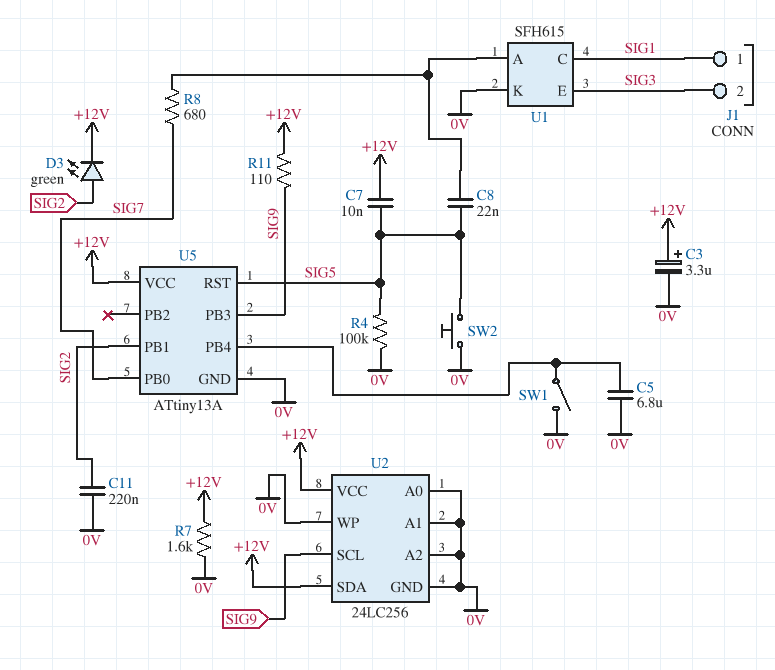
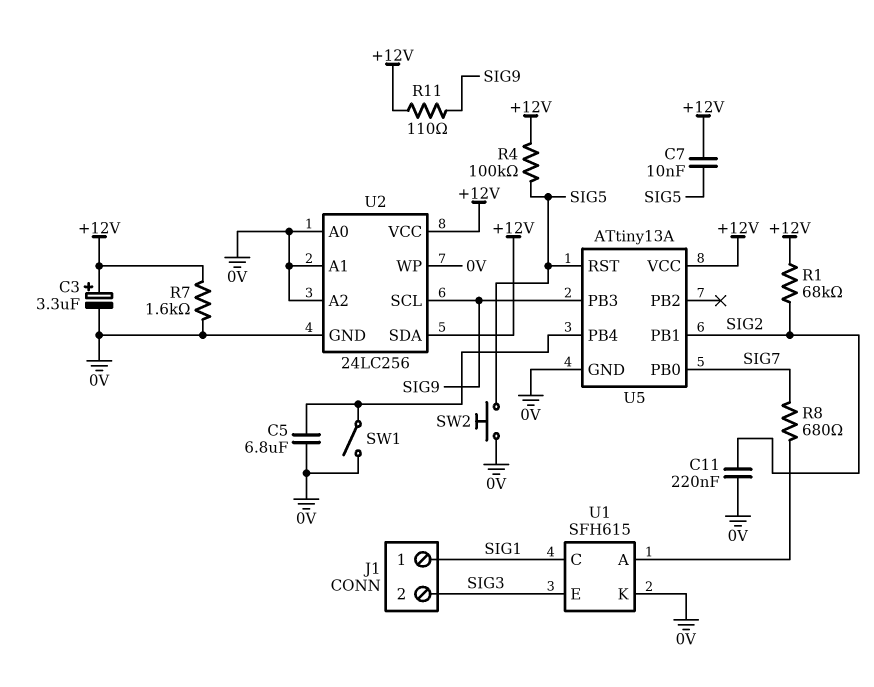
C8: 22nF (SIG5, U1/A) -> none
D3: LED green (A SIG2, K +12V) -> none
R1: none -> 68k (+12V, SIG2)
R4: 100k (0V, SIG5) -> 100k (+12V, SIG5)

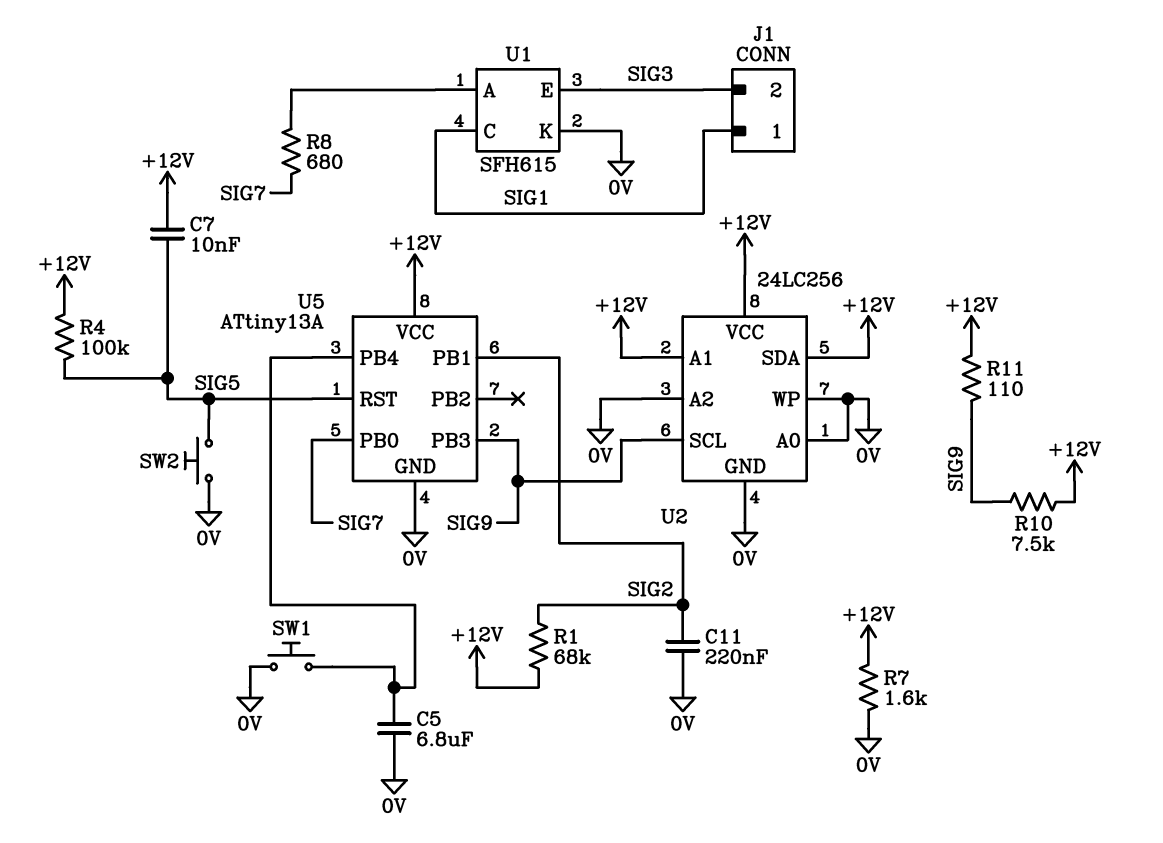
C3: 3.3uF (plus +12V, minus 0V) -> none
R10: none -> 7.5k (+12V, SIG9)
SW1: switch (0V, U5/PB4) -> button (0V, U5/PB4)
U2 pin A1: 0V -> +12V

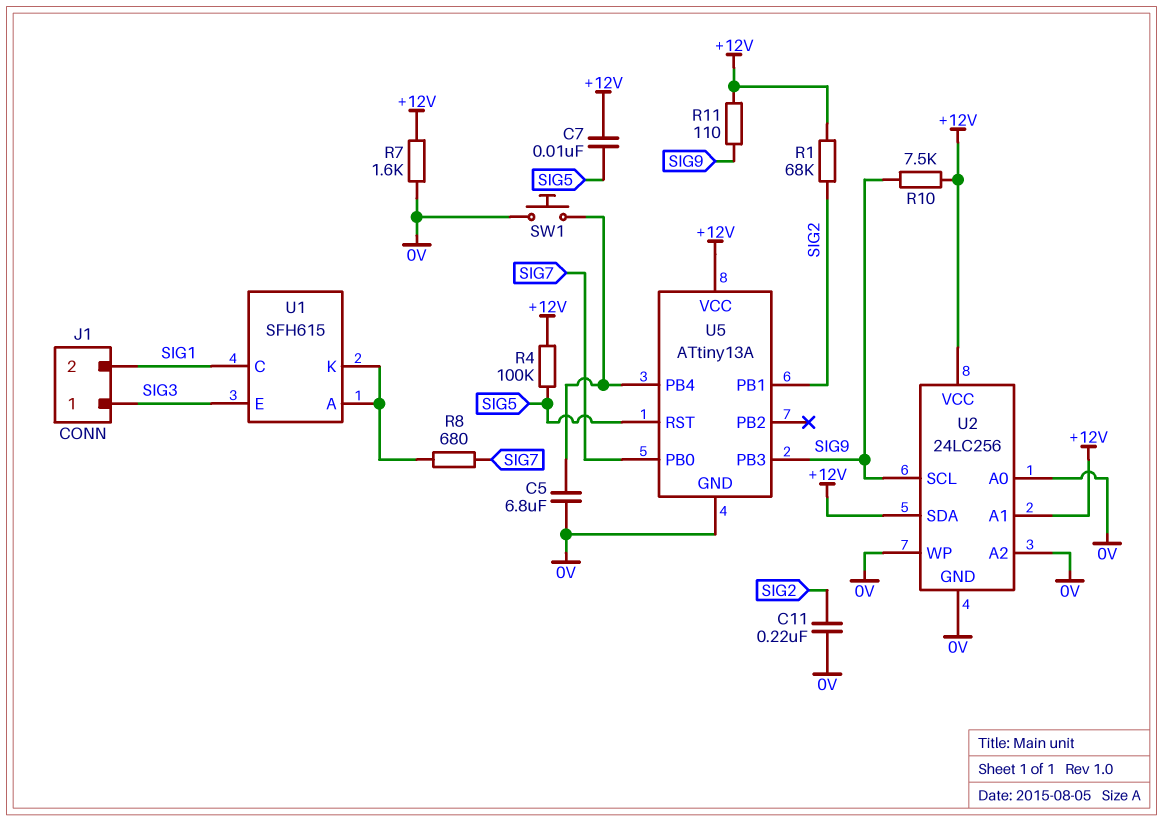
J1 pin 1: SIG1 -> SIG3
J1 pin 2: SIG3 -> SIG1
SW2: button (0V, SIG5) -> none
U1 pin K: 0V -> U1/A

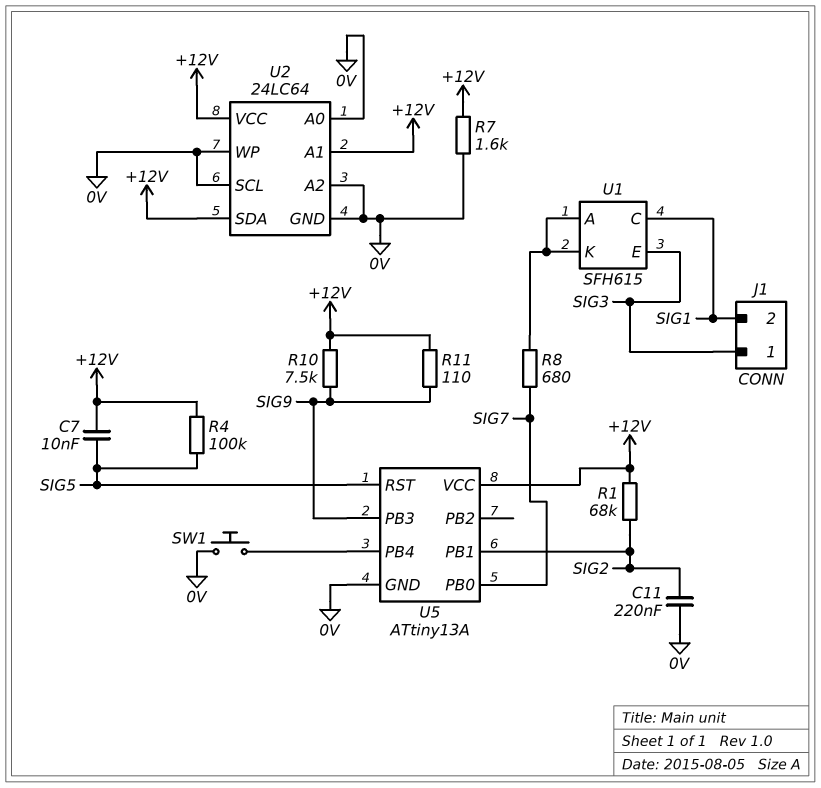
C5: 6.8uF (0V, U5/PB4) -> none
U2: 24LC256 -> 24LC64
U2 pin SCL: SIG9 -> 0V

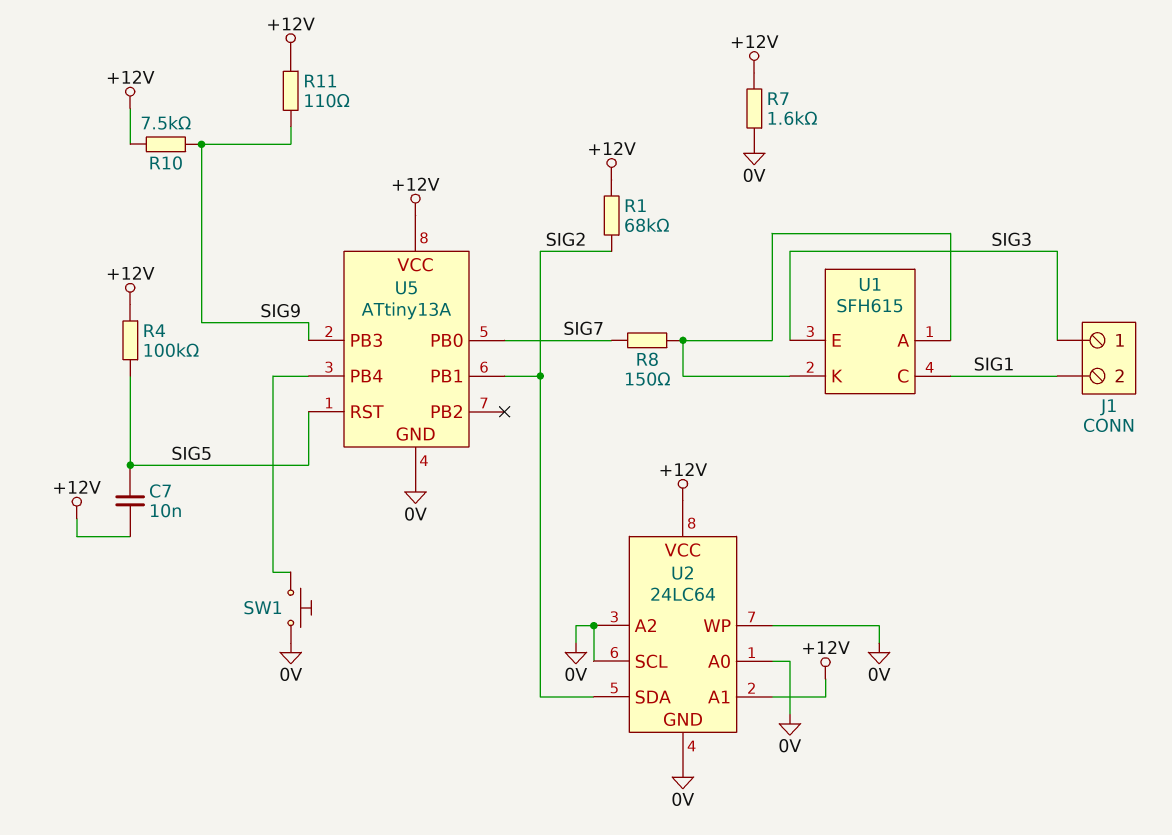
C11: 220nF (0V, SIG2) -> none
R8: 680 (SIG7, U1/A) -> 150 (SIG7, U1/A)
U2 pin SDA: +12V -> SIG2

